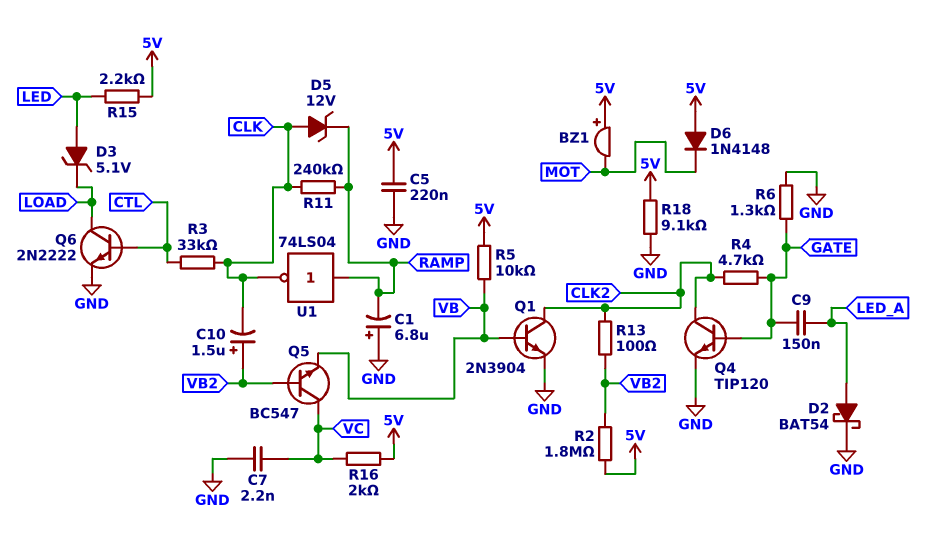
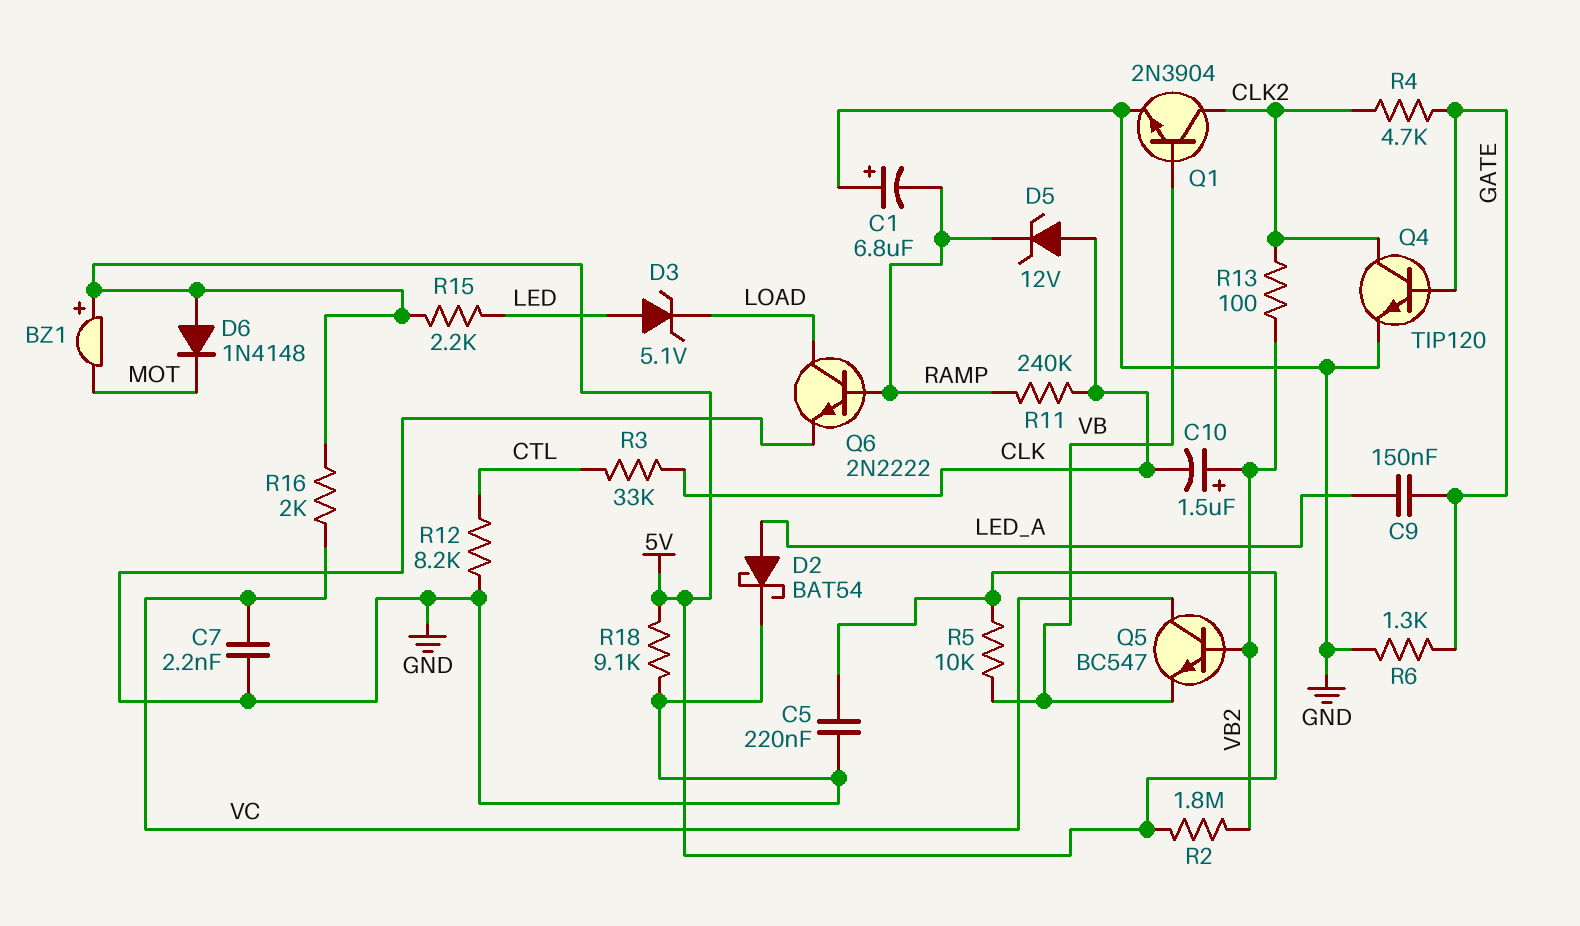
Q6: NPN 2N2222 (B CTL, C LOAD, E GND) -> NPN 2N2222 (B RAMP, C LOAD, E GND)
R12: none -> 8.2k (CTL, GND)
U1: NOT 74LS04 (in RAMP, out CLK) -> none

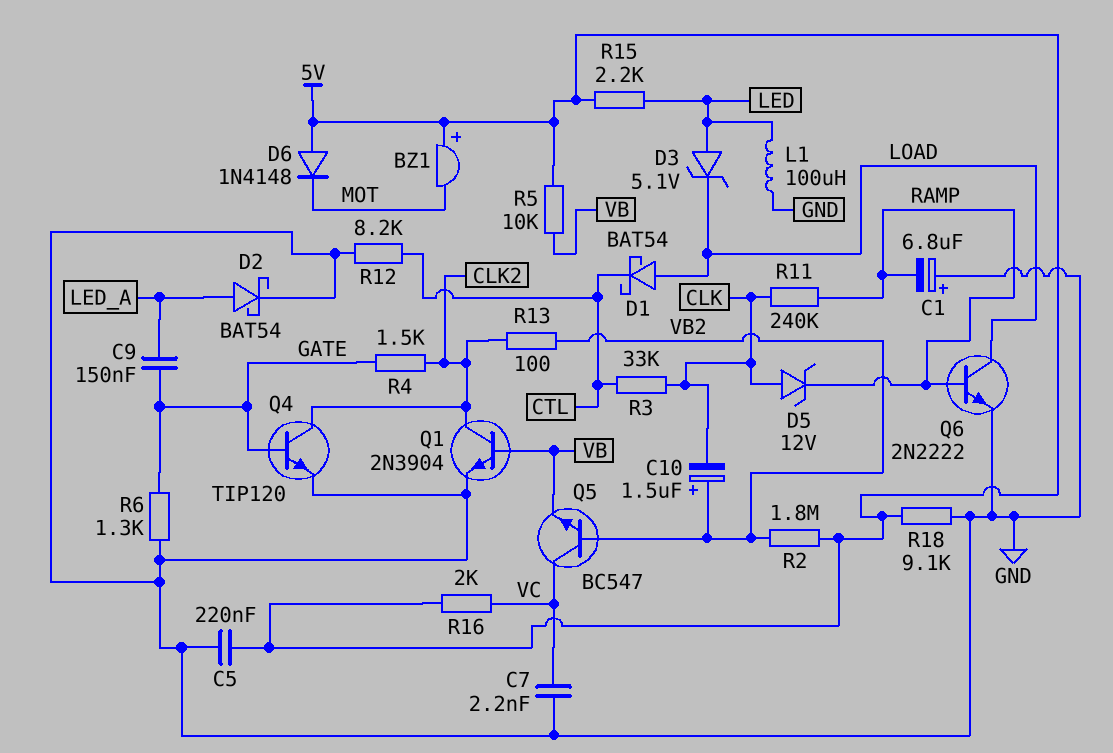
D1: none -> schottky BAT54 (A LOAD, K CTL)
L1: none -> 100uH (GND, LED)
R4: 4.7k (CLK2, GATE) -> 1.5k (CLK2, GATE)

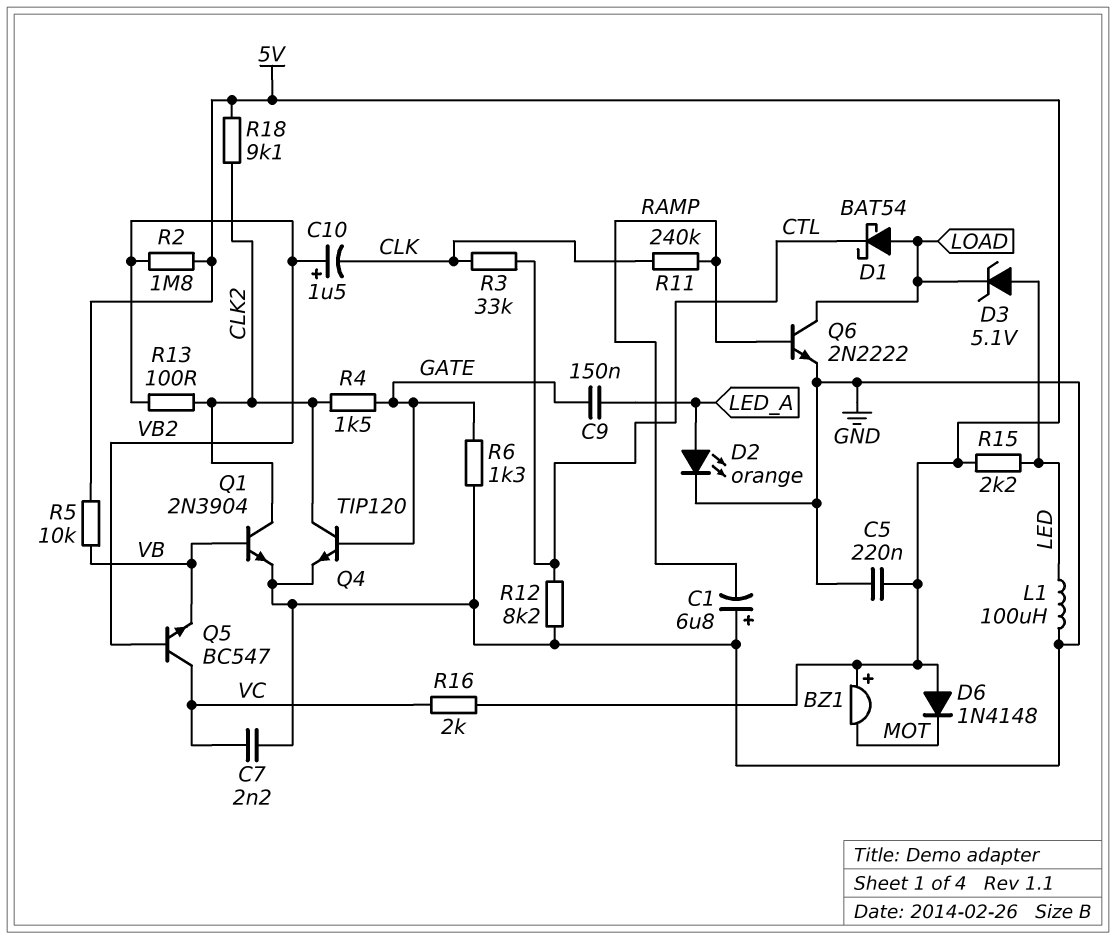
D2: schottky BAT54 (A LED_A, K GND) -> LED orange (A LED_A, K GND)
D5: zener 12V (A CLK, K RAMP) -> none
R18: 9.1k (5V, GND) -> 9.1k (5V, CLK2)

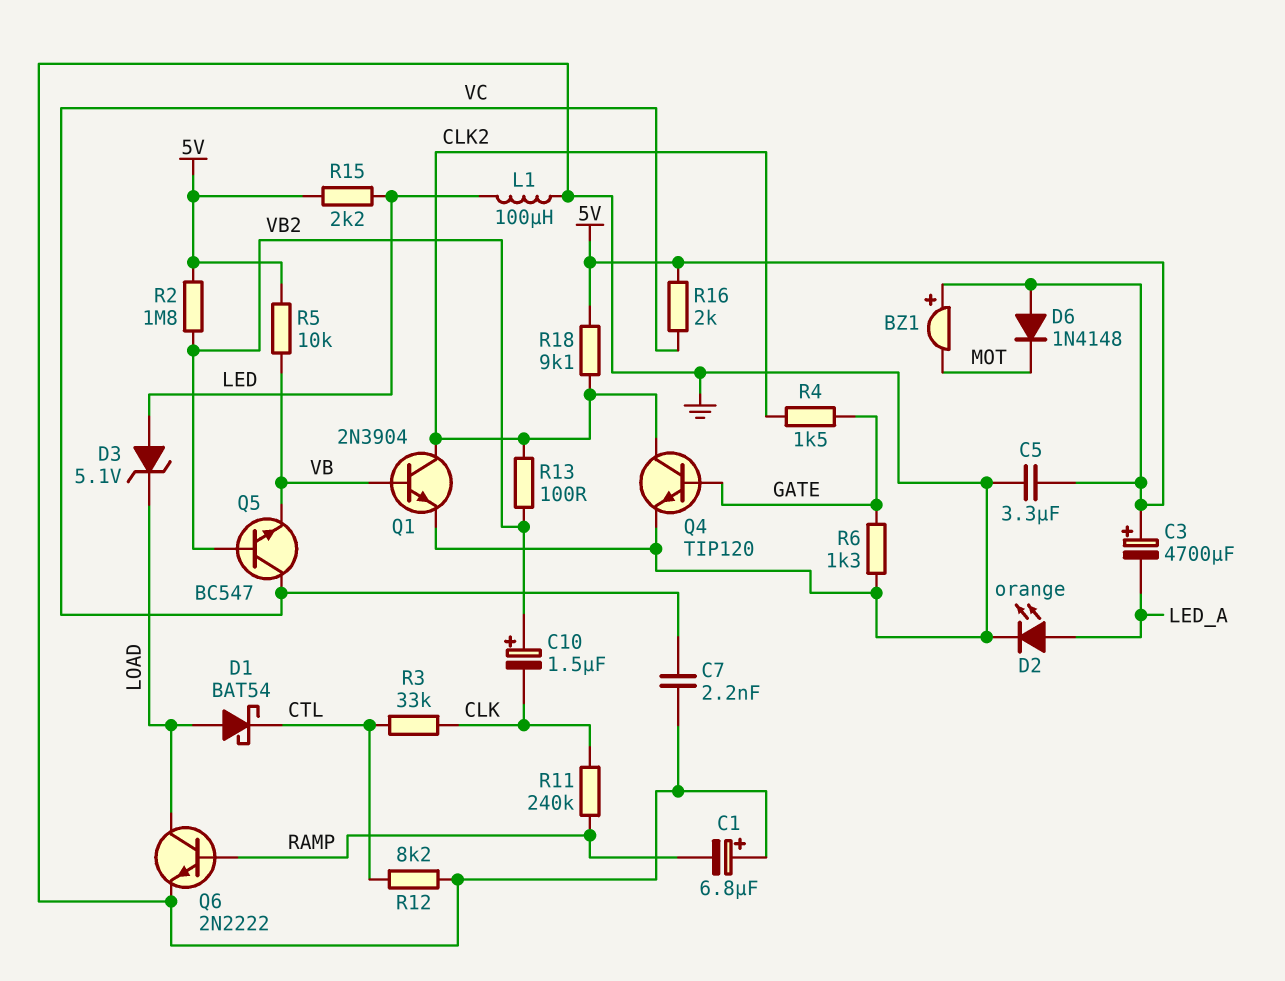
C3: none -> 4700uF (plus 5V, minus LED_A)
C5: 220nF (5V, GND) -> 3.3uF (5V, GND)
C9: 150nF (GATE, LED_A) -> none

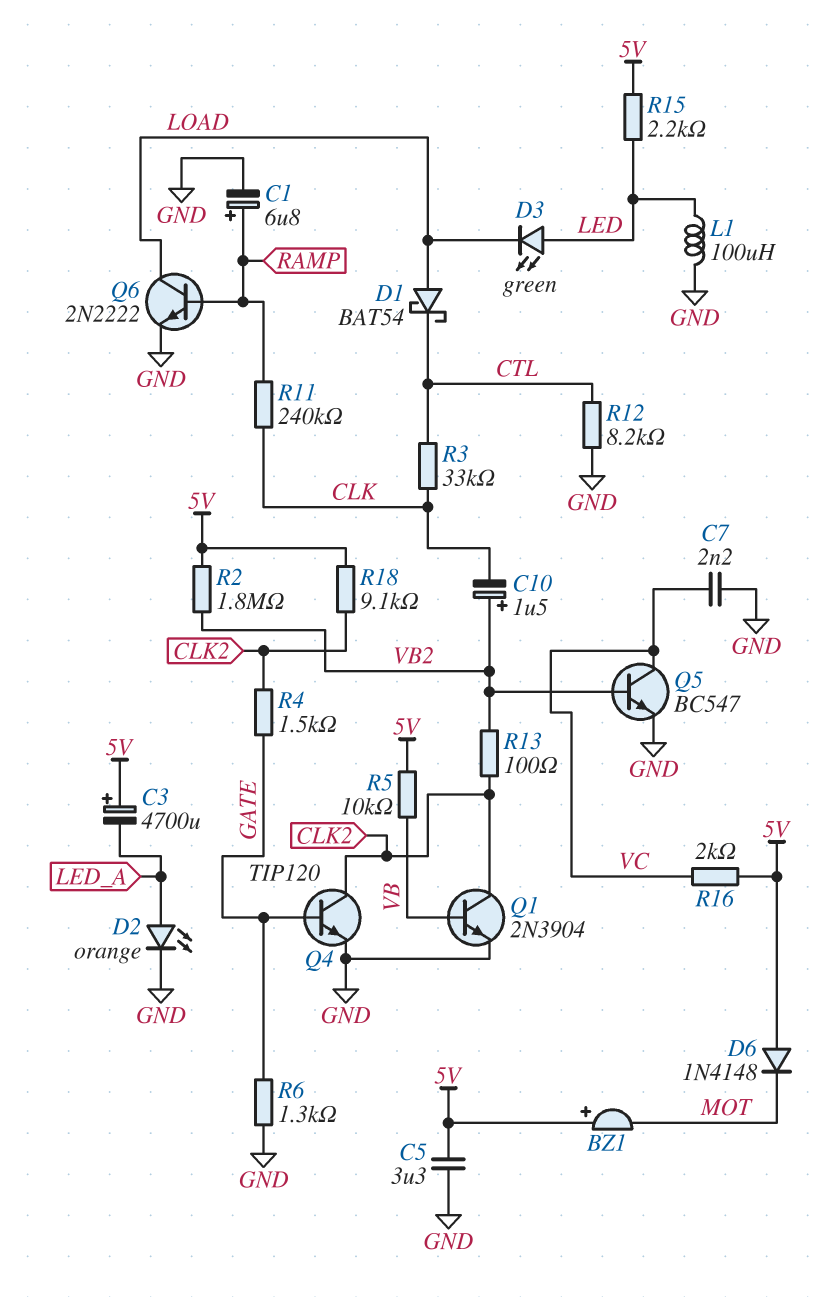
C1: 6.8uF (plus GND, minus RAMP) -> 6.8uF (plus RAMP, minus GND)
D3: zener 5.1V (A LED, K LOAD) -> LED green (A LED, K LOAD)
Q5: NPN BC547 (B VB2, C VC, E VB) -> NPN BC547 (B VB2, C VC, E GND)

